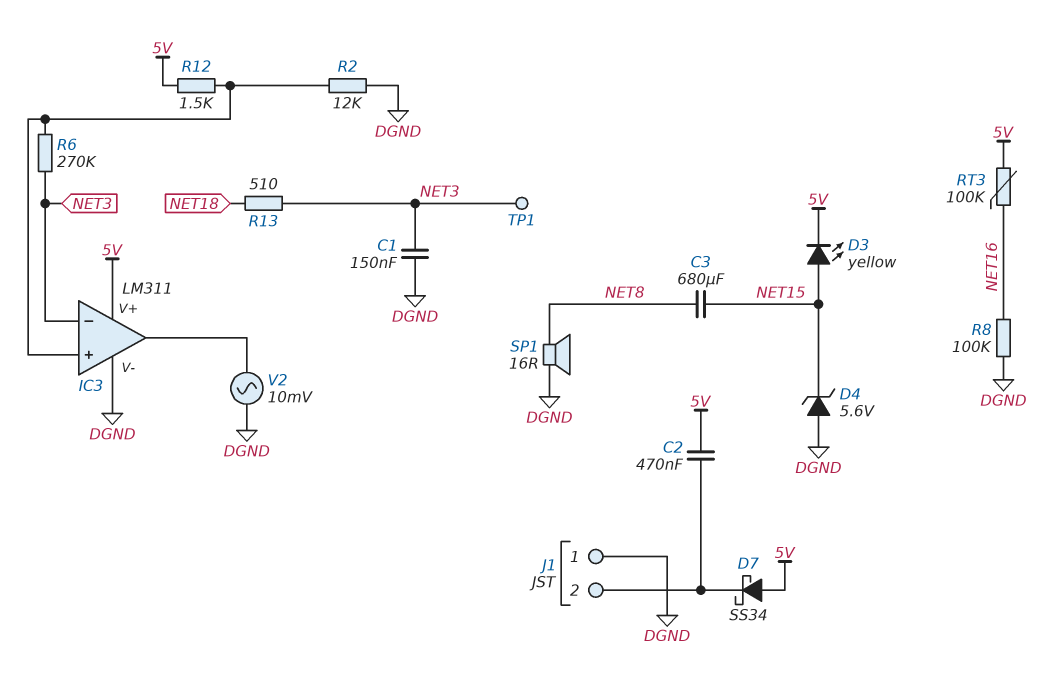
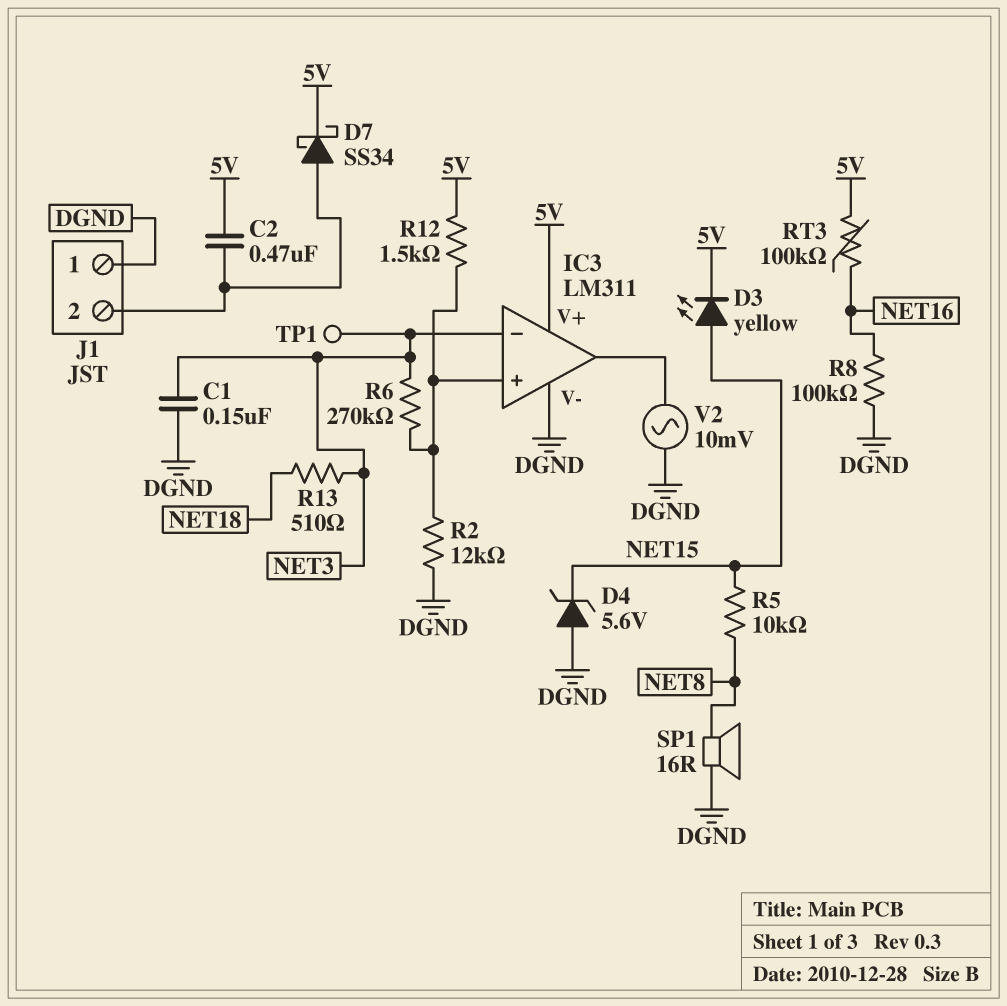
C3: 680uF (NET8, NET15) -> none
D7: schottky SS34 (A 5V, K J1/2) -> schottky SS34 (A J1/2, K 5V)
R5: none -> 10k (NET8, NET15)

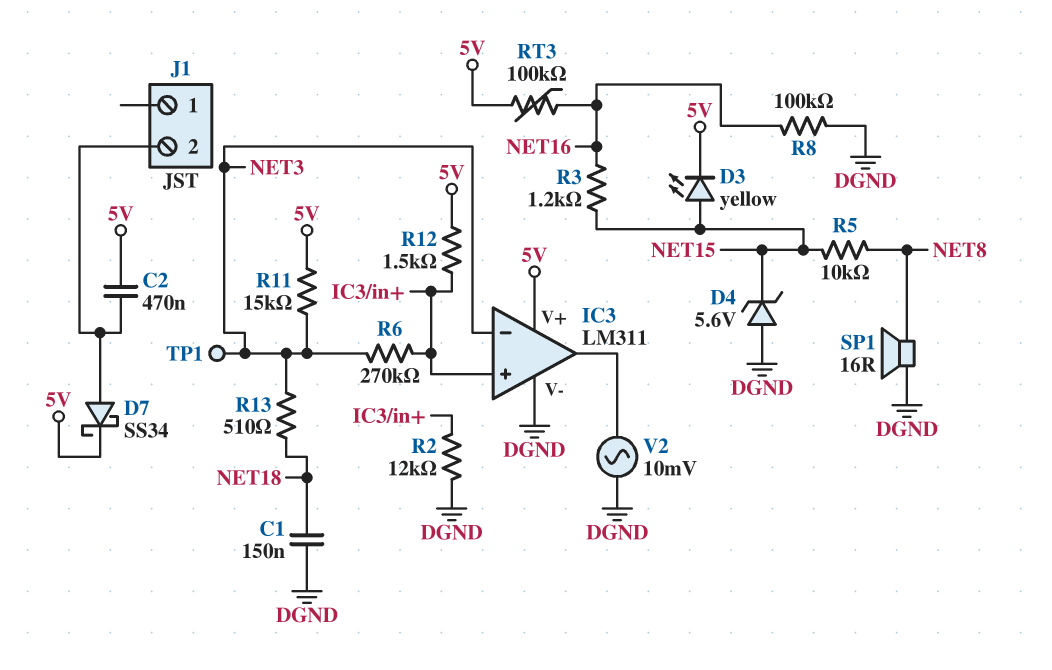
C1: 150nF (DGND, NET3) -> 150nF (DGND, NET18)
J1 pin 1: DGND -> none
R3: none -> 1.2k (NET15, NET16)
R11: none -> 15k (5V, NET3)

